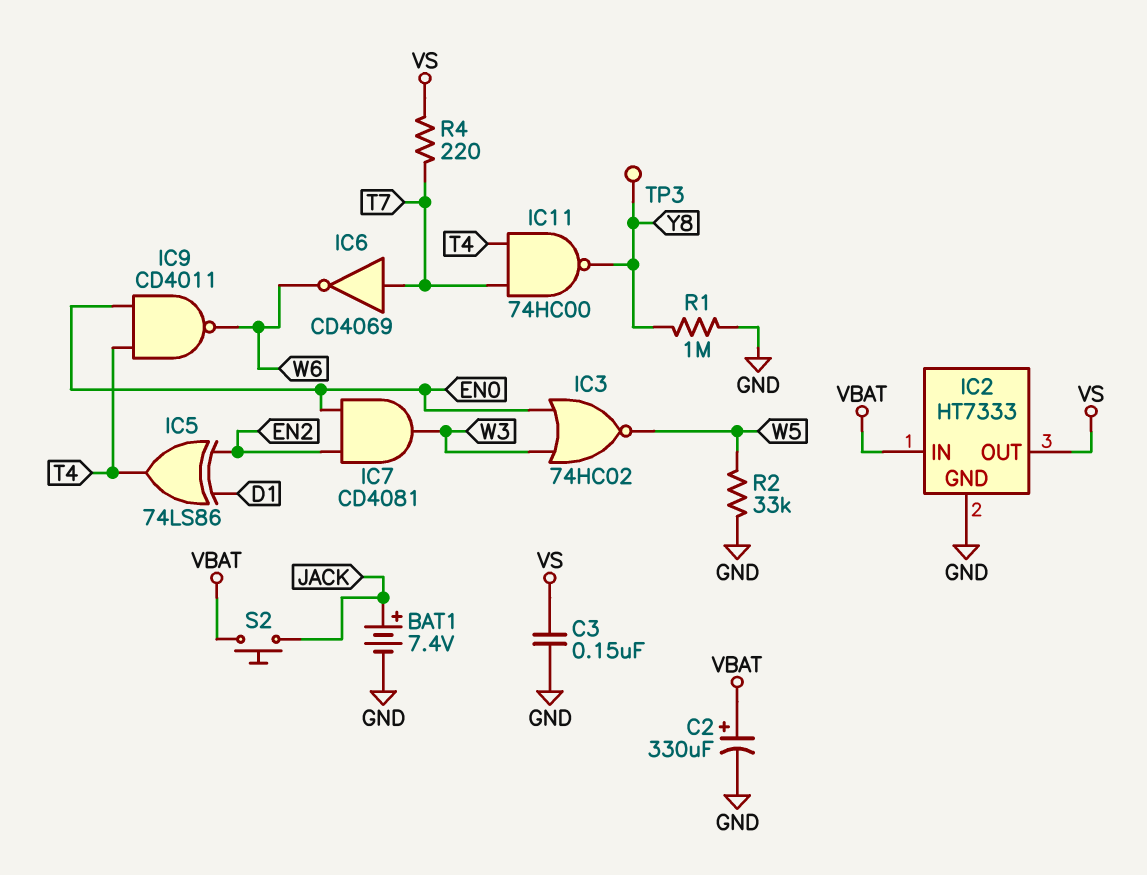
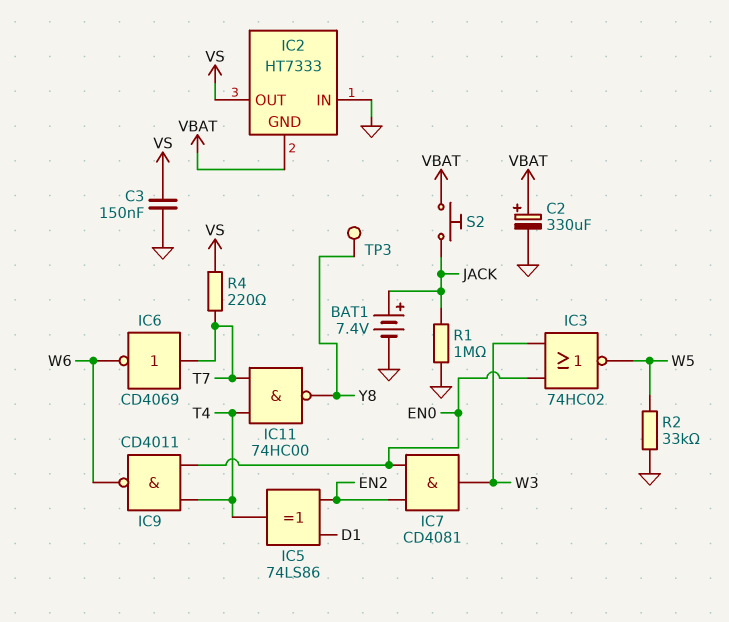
IC2 pin GND: GND -> VBAT
IC2 pin IN: VBAT -> GND
R1: 1M (GND, Y8) -> 1M (GND, JACK)

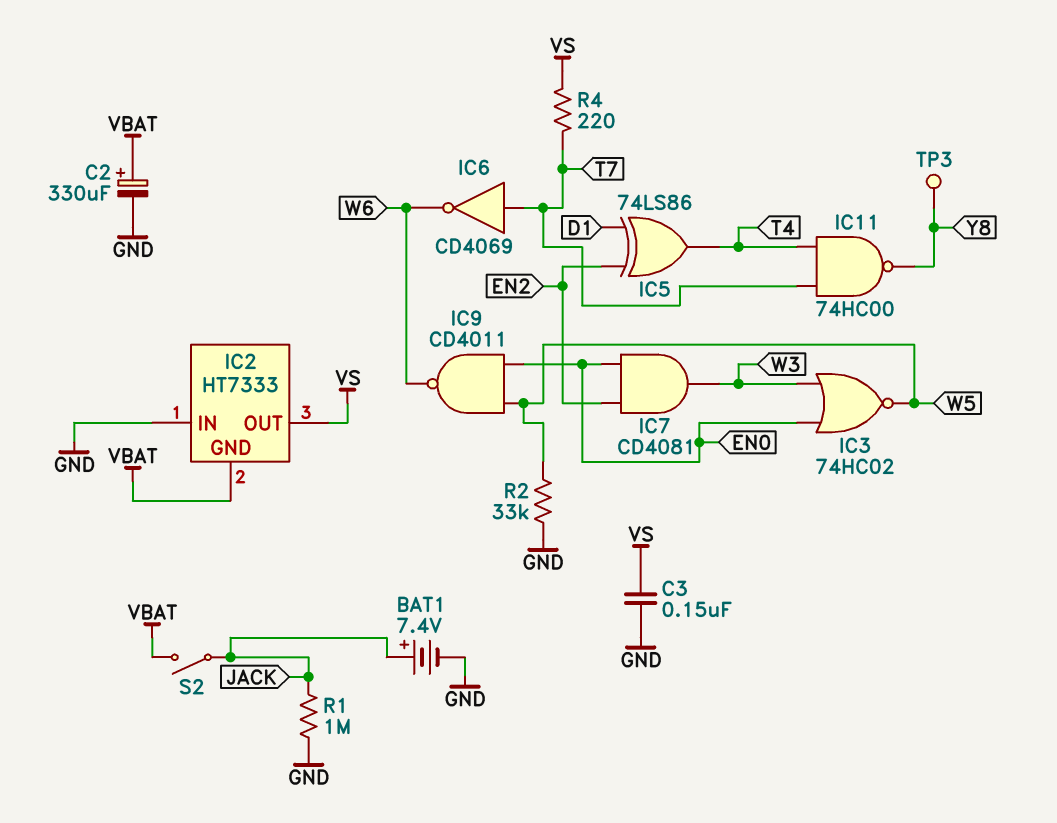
IC9: NAND CD4011 (in EN0, in T4, out W6) -> NAND CD4011 (in EN0, in W5, out W6)
S2: button (JACK, VBAT) -> switch (JACK, VBAT)

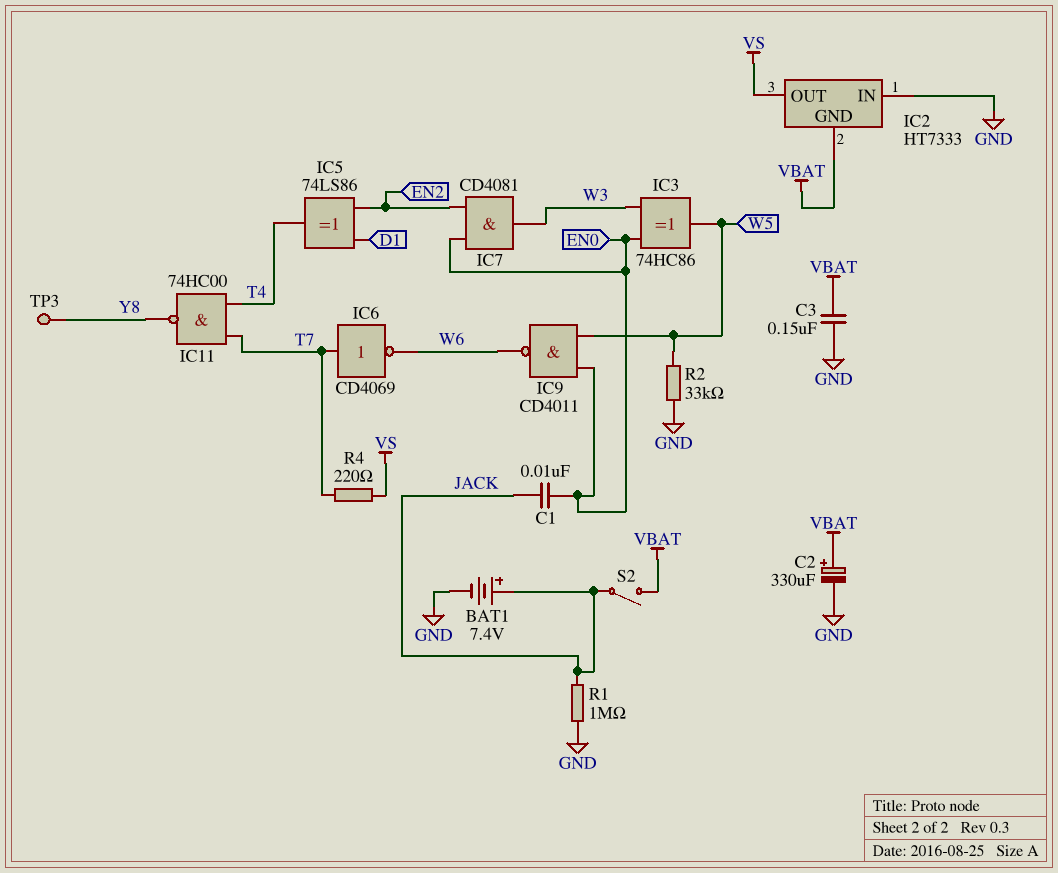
C1: none -> 10nF (EN0, JACK)
C3: 150nF (GND, VS) -> 150nF (GND, VBAT)
IC3: NOR 74HC02 (in EN0, in W3, out W5) -> XOR 74HC86 (in EN0, in W3, out W5)

